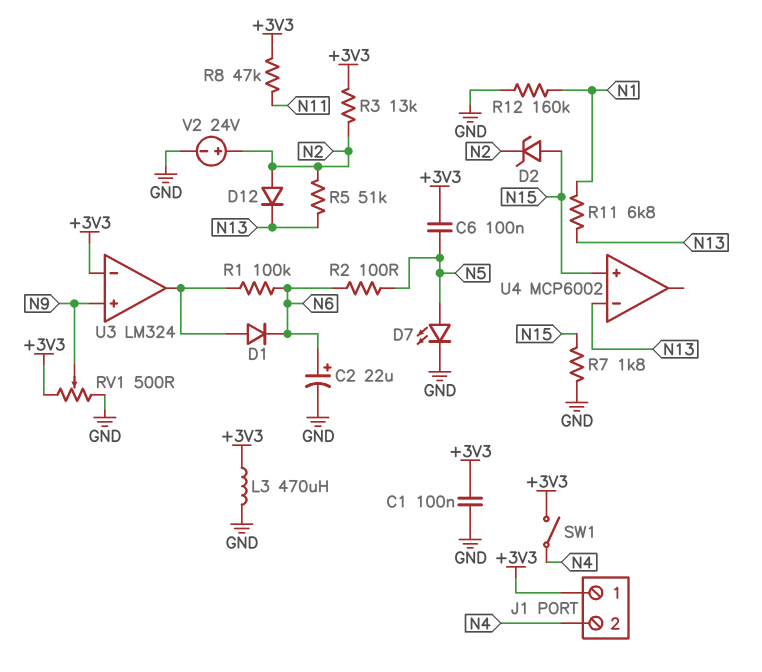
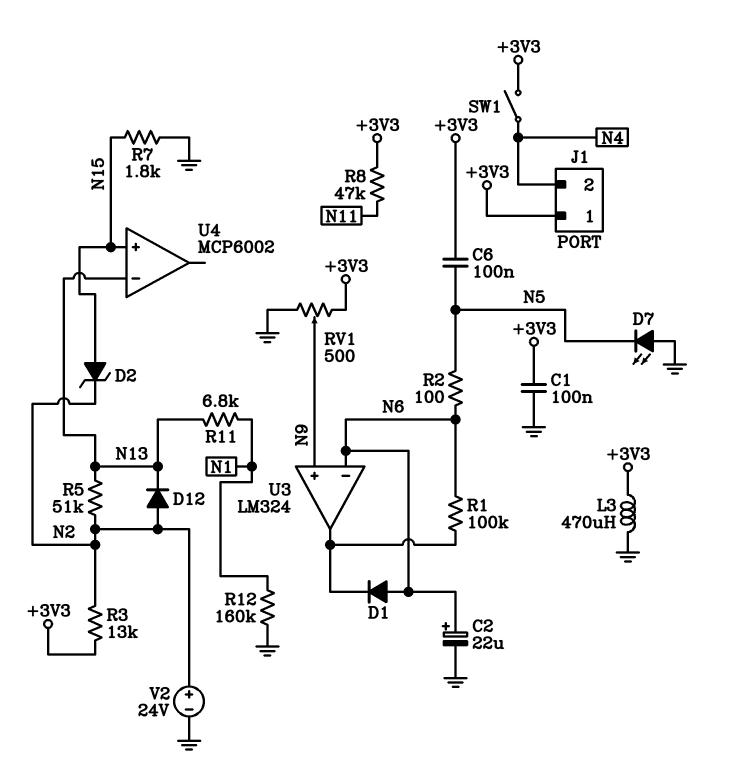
D1: diode (A U3/out, K N6) -> diode (A N6, K U3/out)
D7: LED (A N5, K GND) -> LED (A GND, K N5)
U3 pin in-: +3V3 -> N6

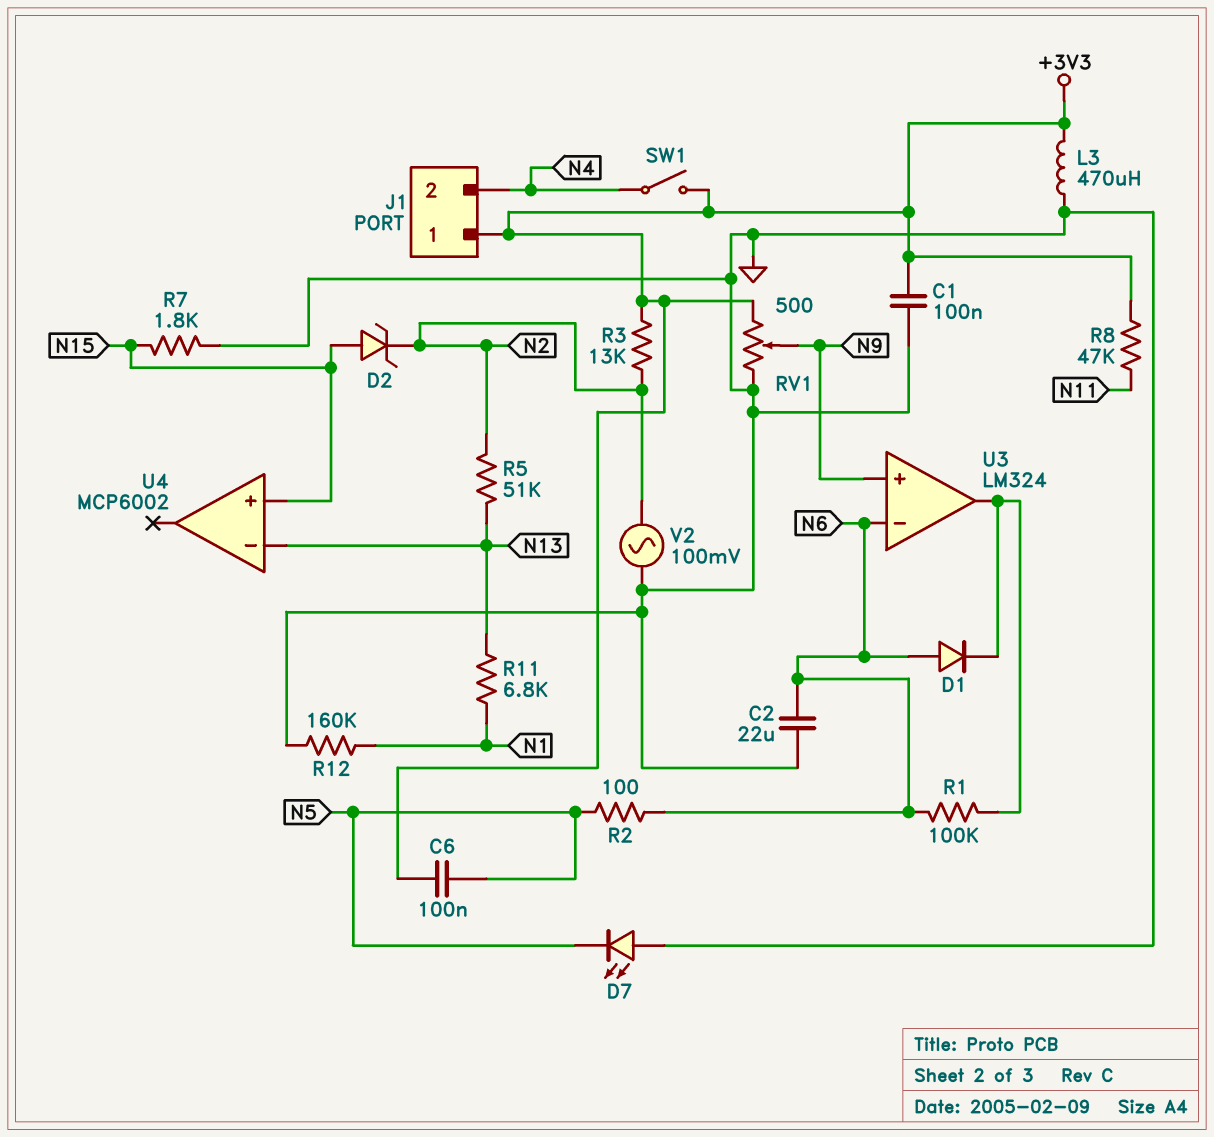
C2: 22uF (plus N6, minus GND) -> 22uF (GND, N6)
D12: diode (A N2, K N13) -> none
V2: 24V (plus N2, minus GND) -> AC 100mV (GND, N2)

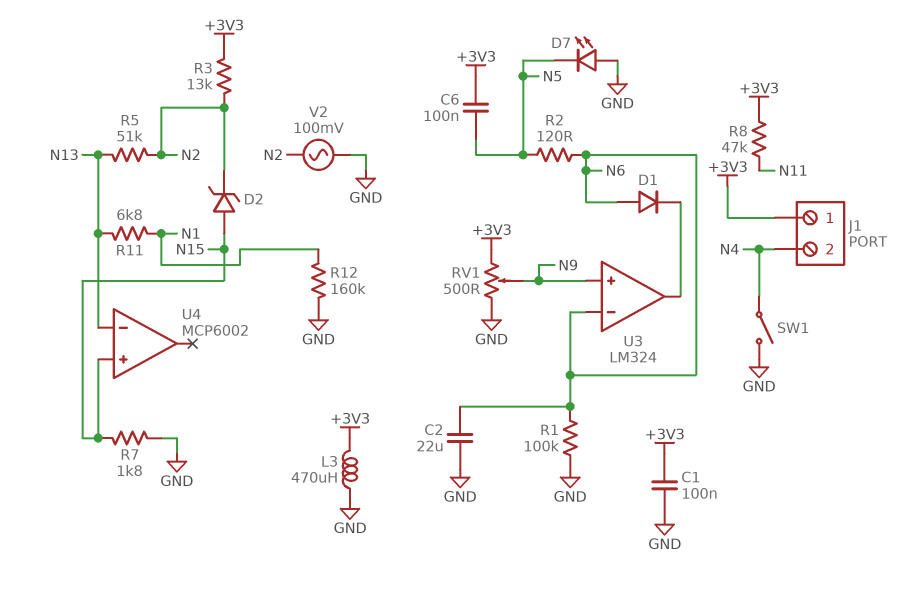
R1: 100k (N6, U3/out) -> 100k (GND, N6)
R2: 100 (N5, N6) -> 120 (N5, N6)
SW1: switch (+3V3, N4) -> switch (GND, N4)

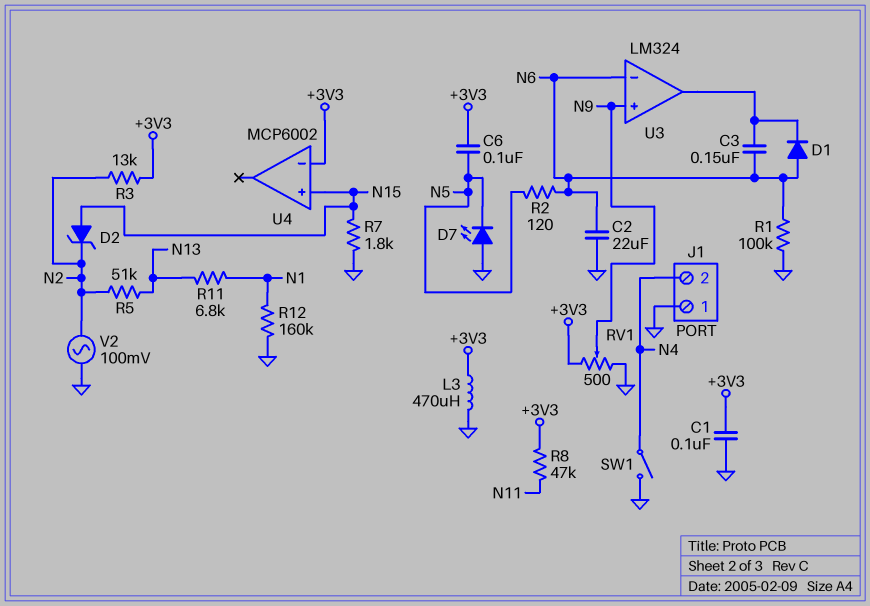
C3: none -> 150nF (N6, U3/out)
J1 pin 1: +3V3 -> GND
U4 pin in-: N13 -> +3V3

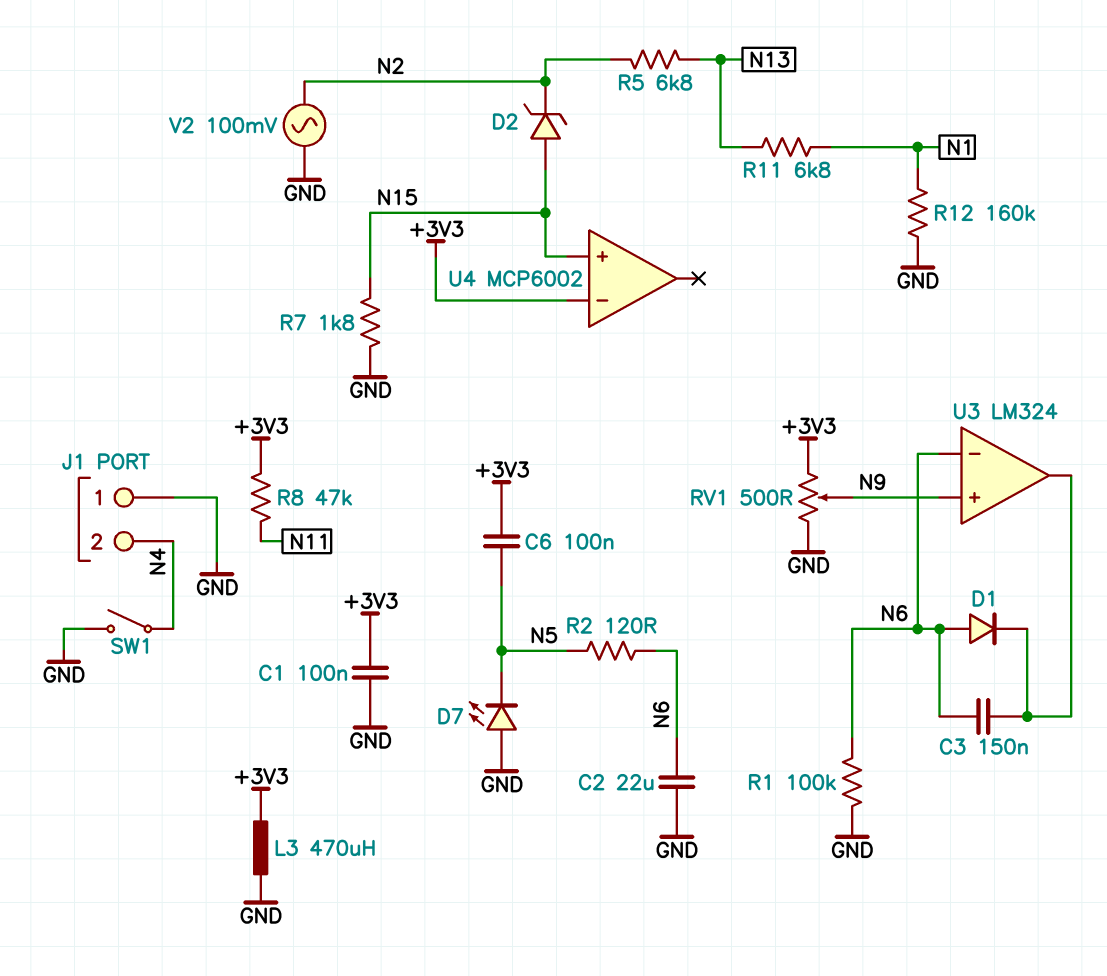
R3: 13k (+3V3, N2) -> none
R5: 51k (N2, N13) -> 6.8k (N2, N13)

